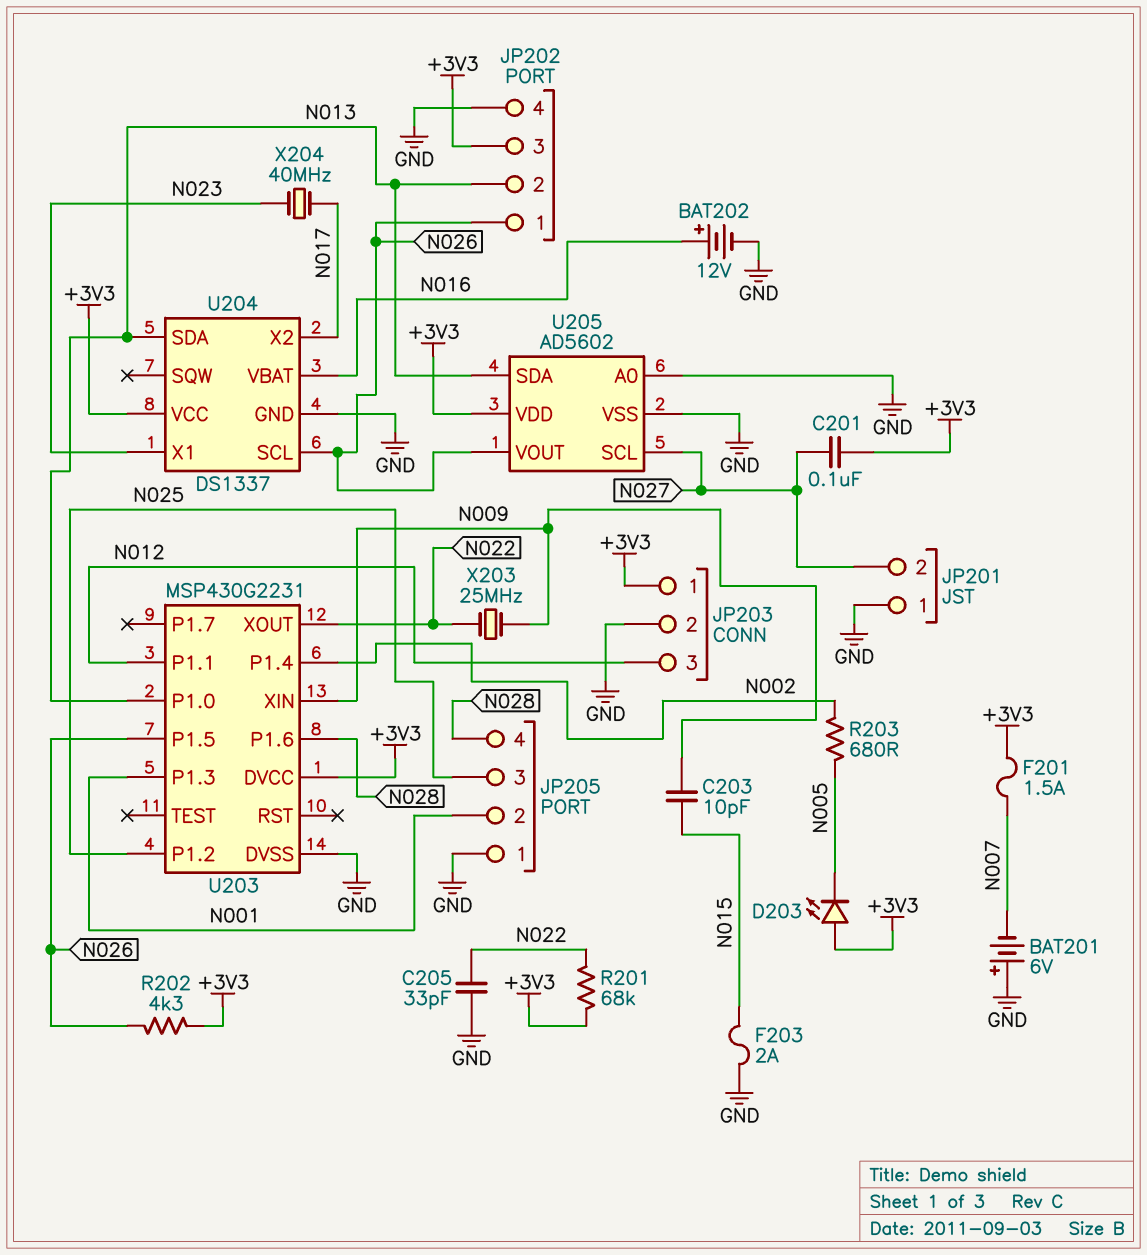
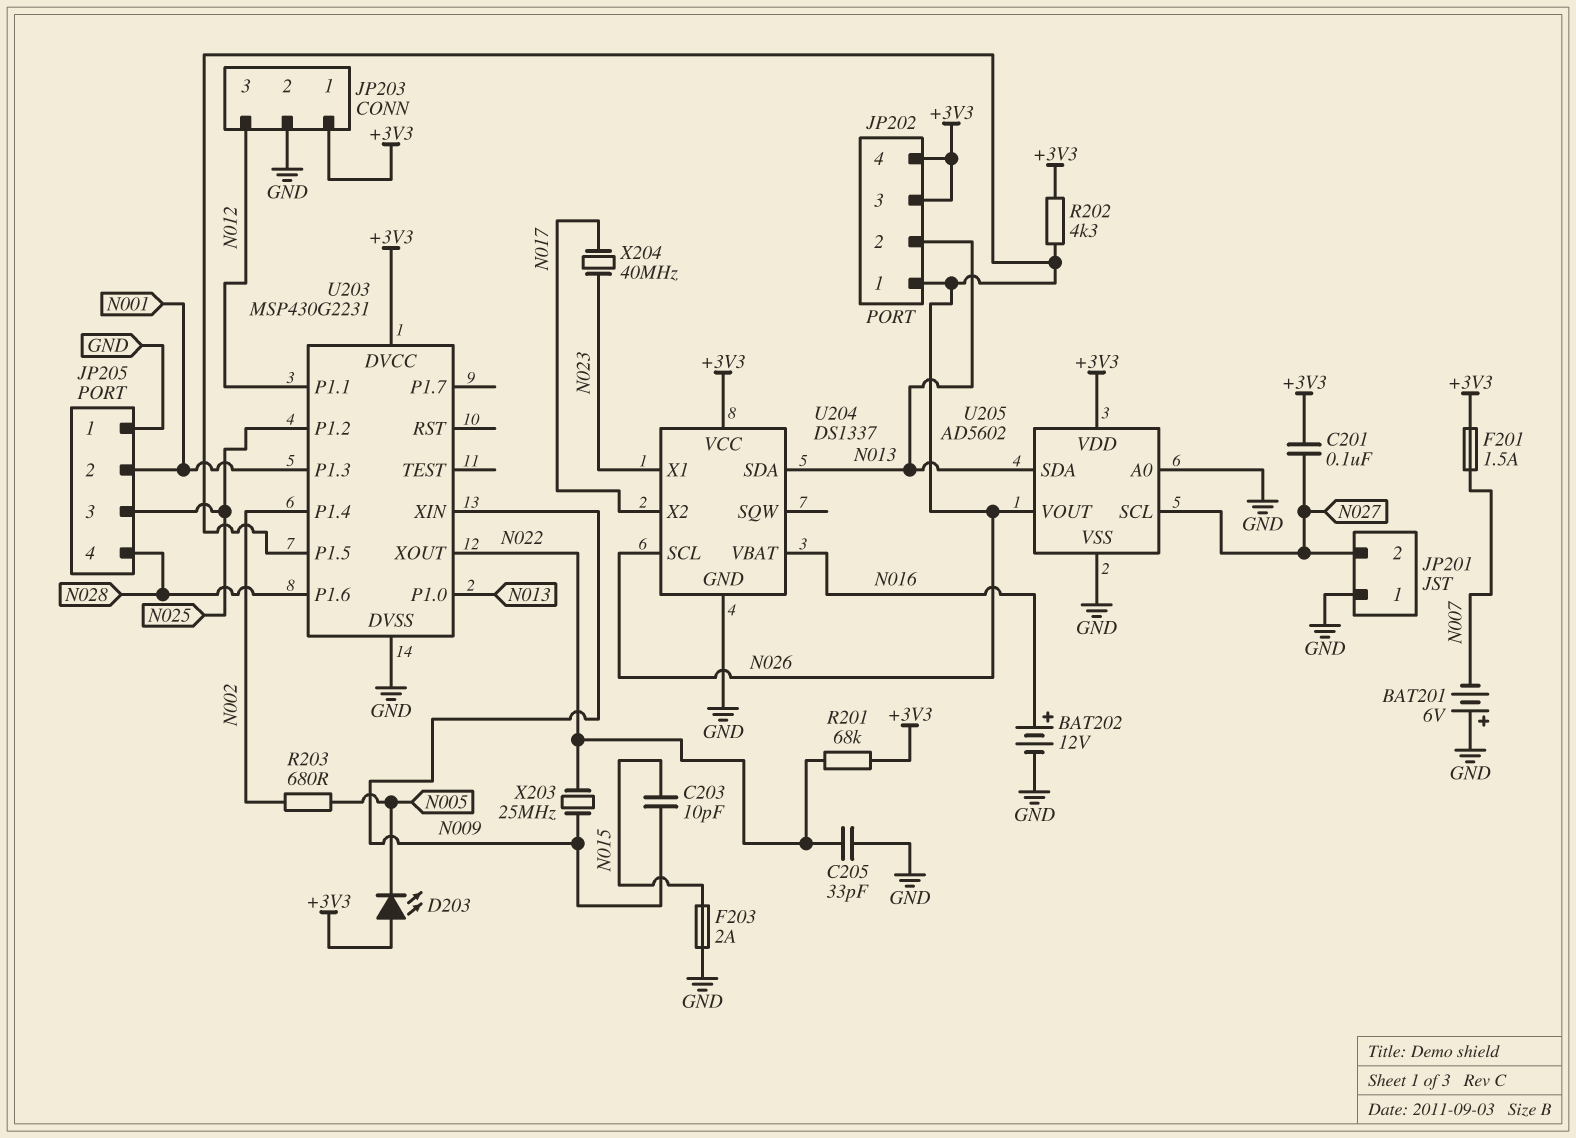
JP202 pin 4: GND -> +3V3

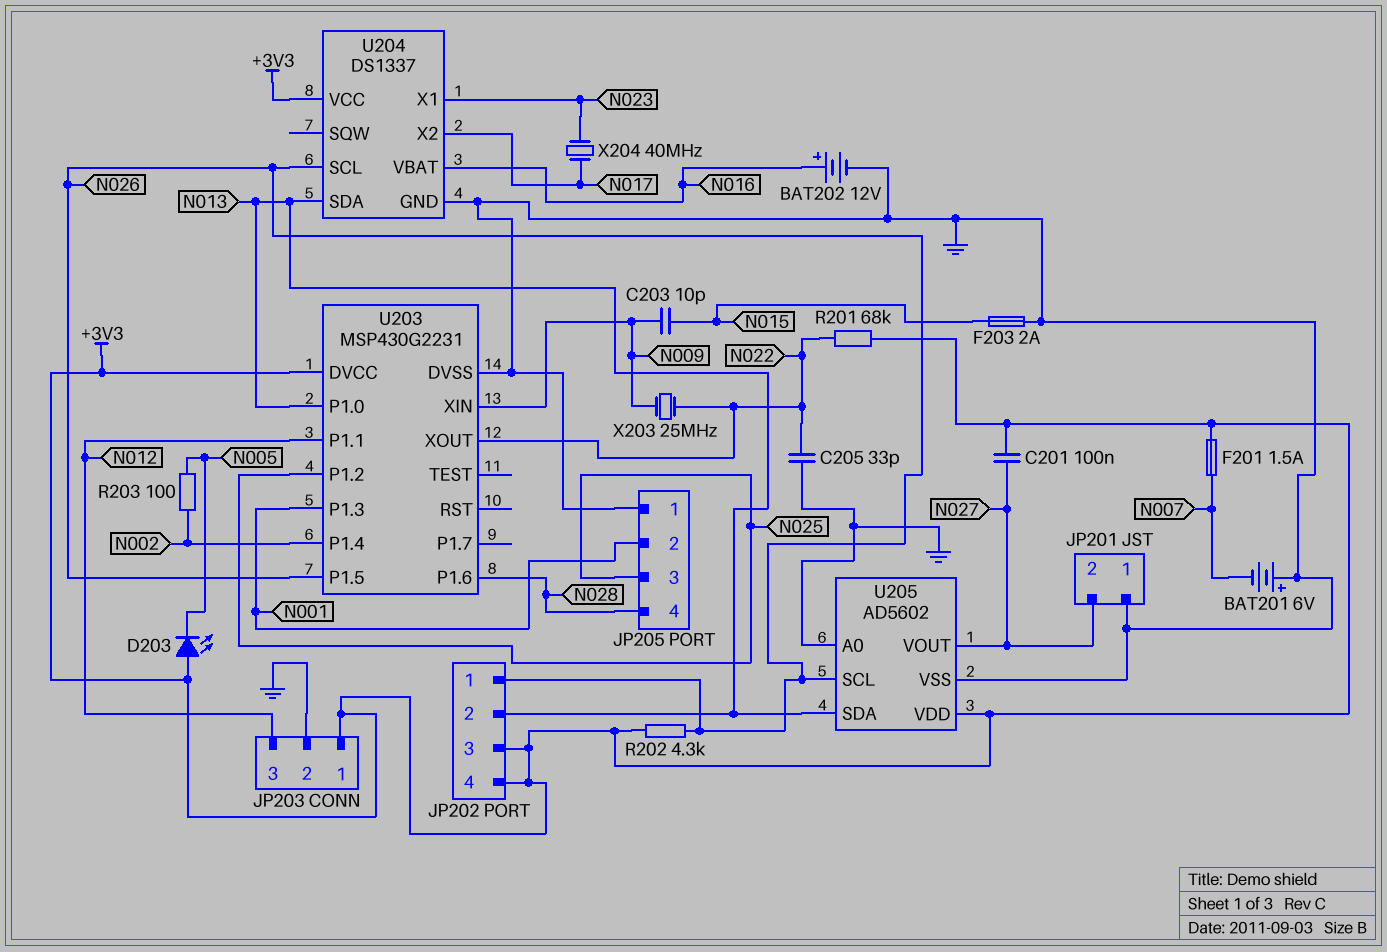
R203: 680 (N002, N005) -> 100 (N002, N005)
U205 pin SCL: N027 -> N026
U205 pin VOUT: N026 -> N027

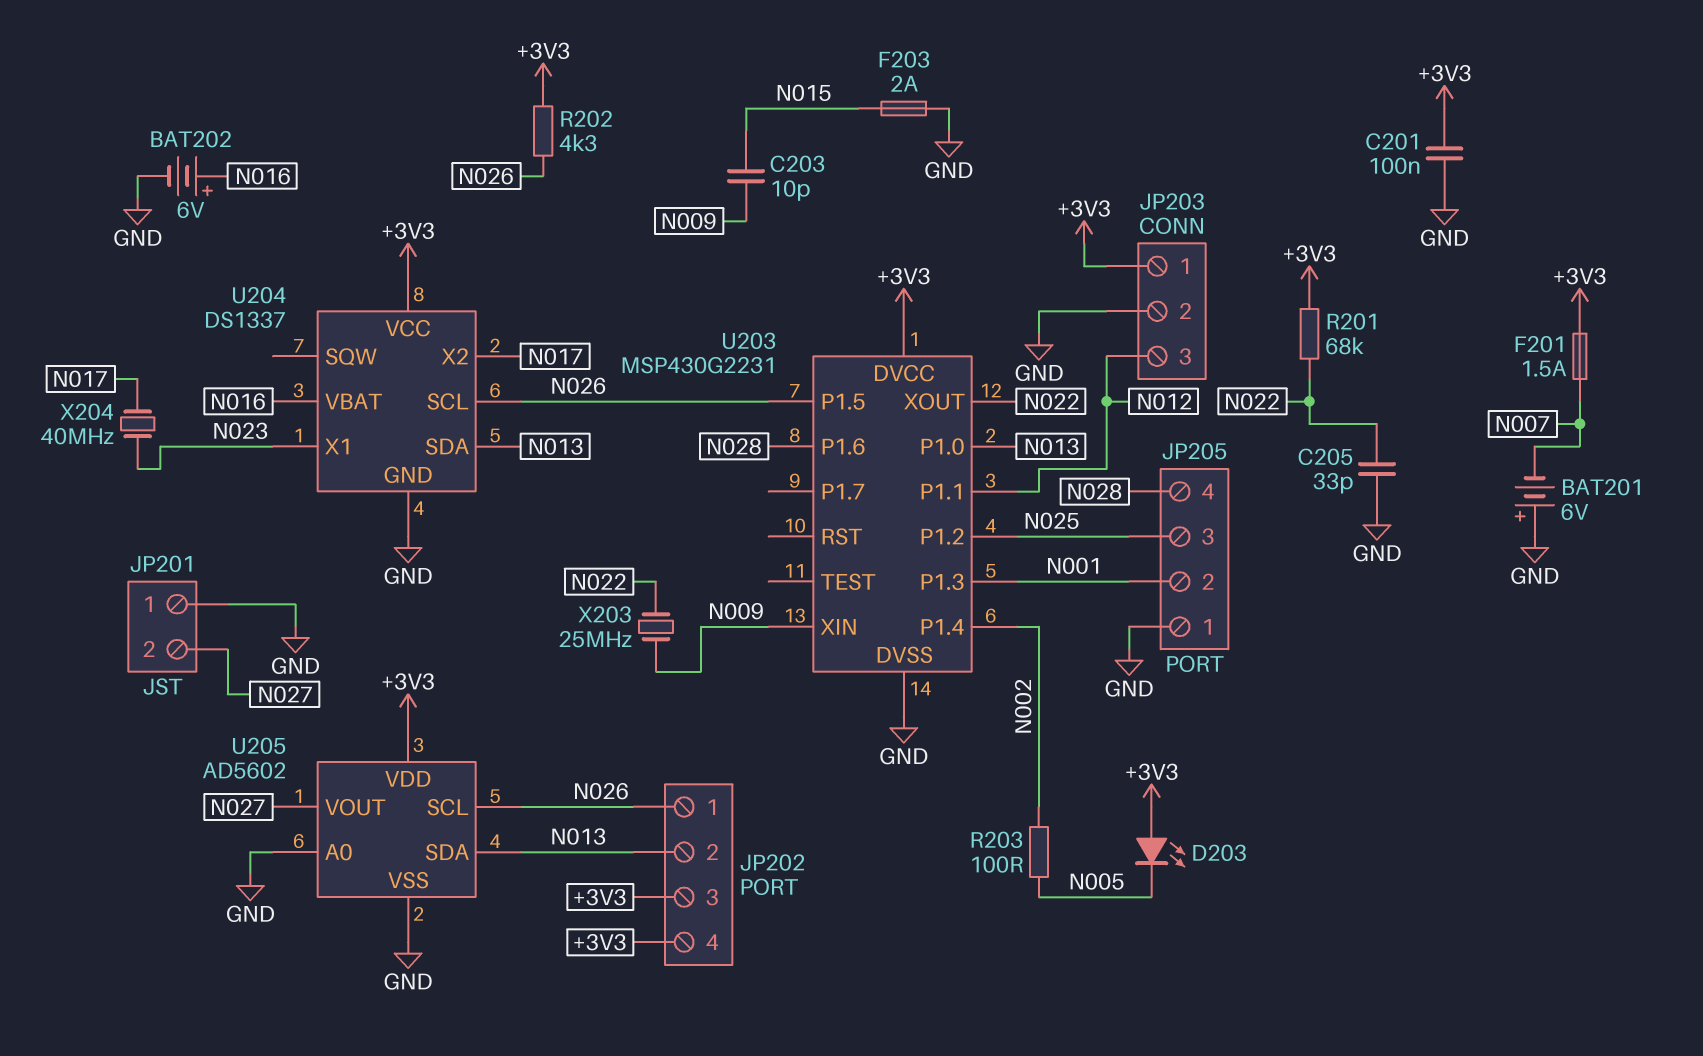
BAT202: 12V (plus N016, minus GND) -> 6V (plus N016, minus GND)
C201: 100nF (+3V3, N027) -> 100nF (+3V3, GND)

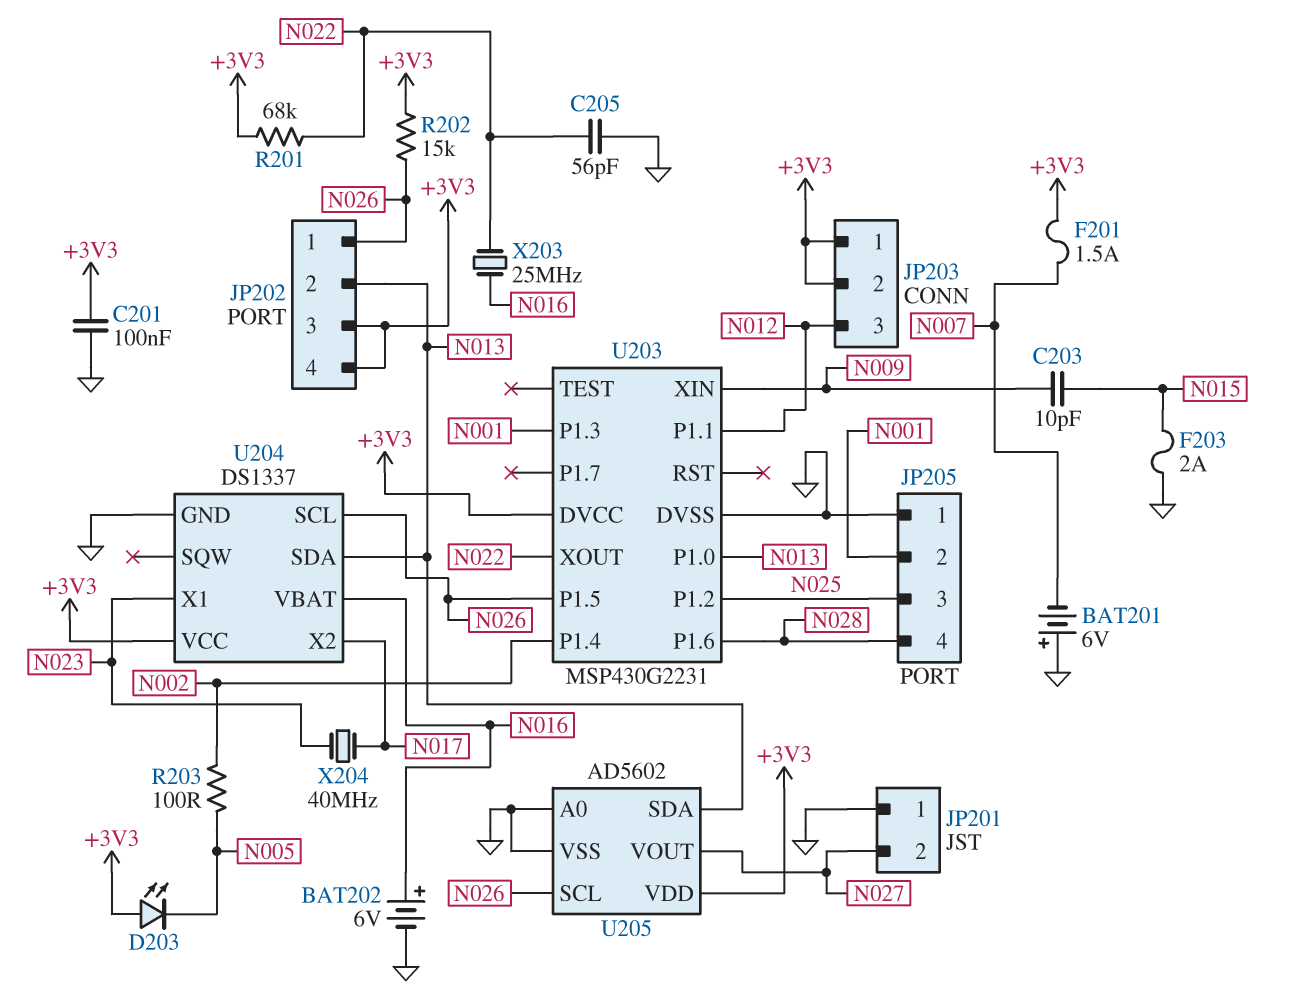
C205: 33pF (GND, N022) -> 56pF (GND, N022)
JP203 pin 2: GND -> +3V3
R202: 4.3k (+3V3, N026) -> 15k (+3V3, N026)
X203: 25MHz (N009, N022) -> 25MHz (N016, N022)

